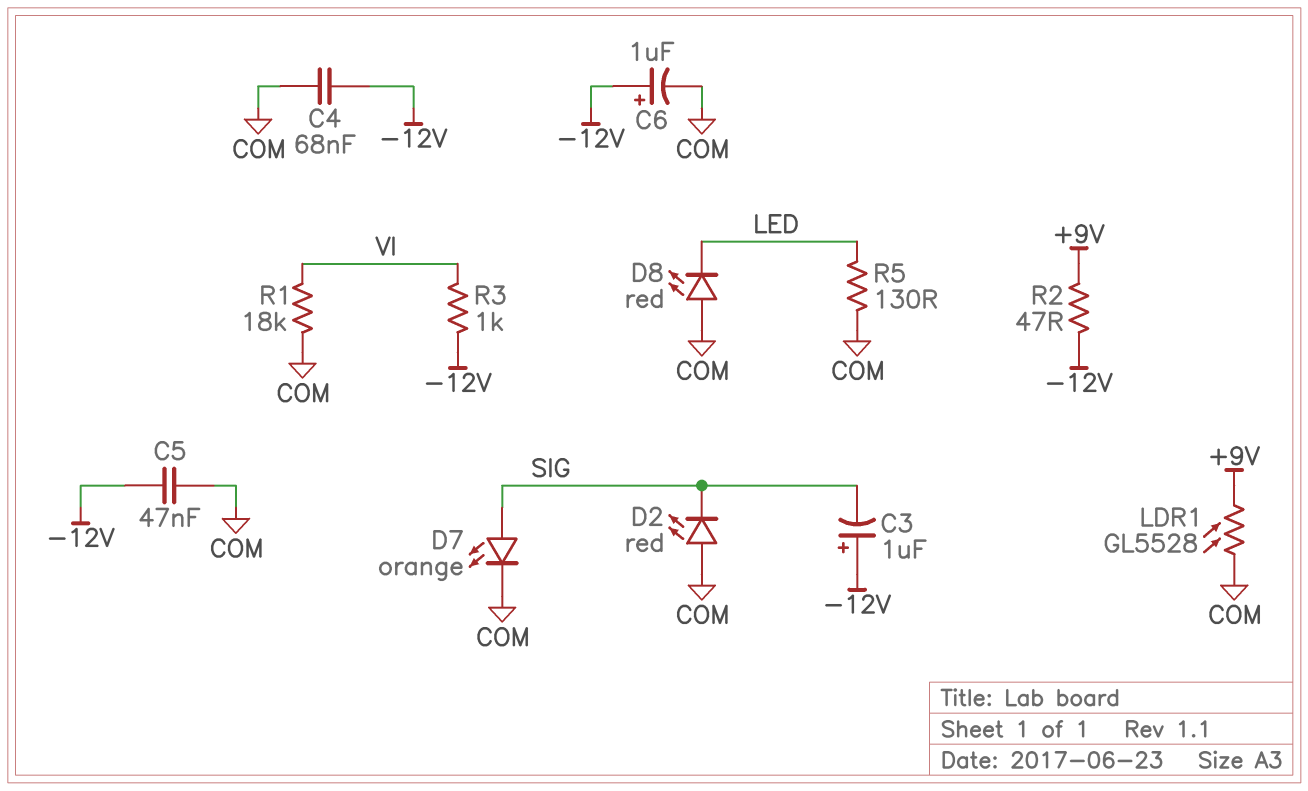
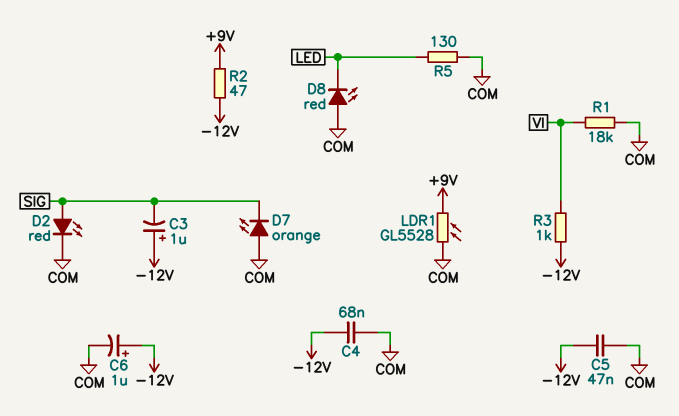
D2: LED red (A COM, K SIG) -> LED red (A SIG, K COM)
D7: LED orange (A SIG, K COM) -> LED orange (A COM, K SIG)

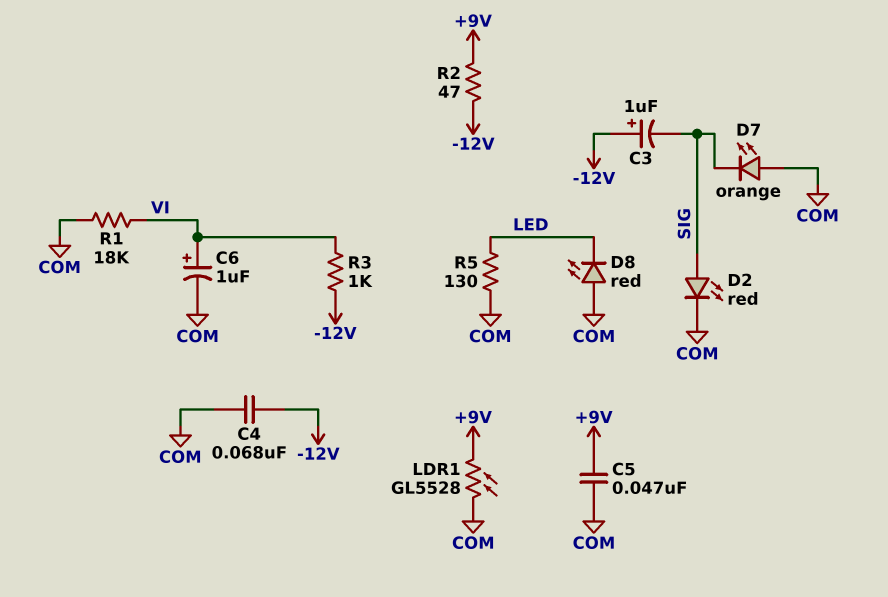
C5: 47nF (-12V, COM) -> 47nF (+9V, COM)
C6: 1uF (plus -12V, minus COM) -> 1uF (plus VI, minus COM)

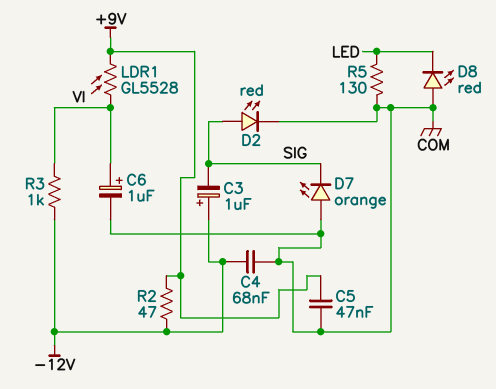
LDR1: GL5528 (+9V, COM) -> GL5528 (+9V, VI)
R1: 18k (COM, VI) -> none

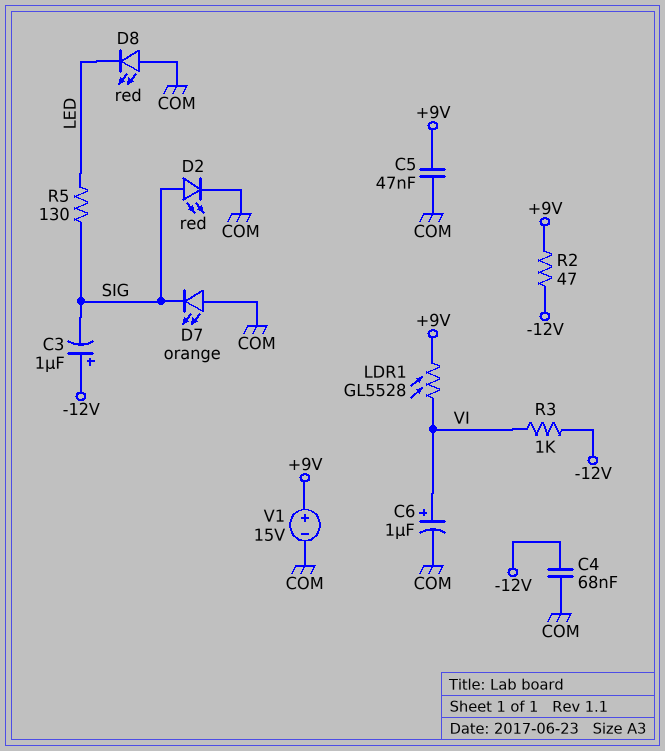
R5: 130 (COM, LED) -> 130 (LED, SIG)
V1: none -> 15V (plus +9V, minus COM)

